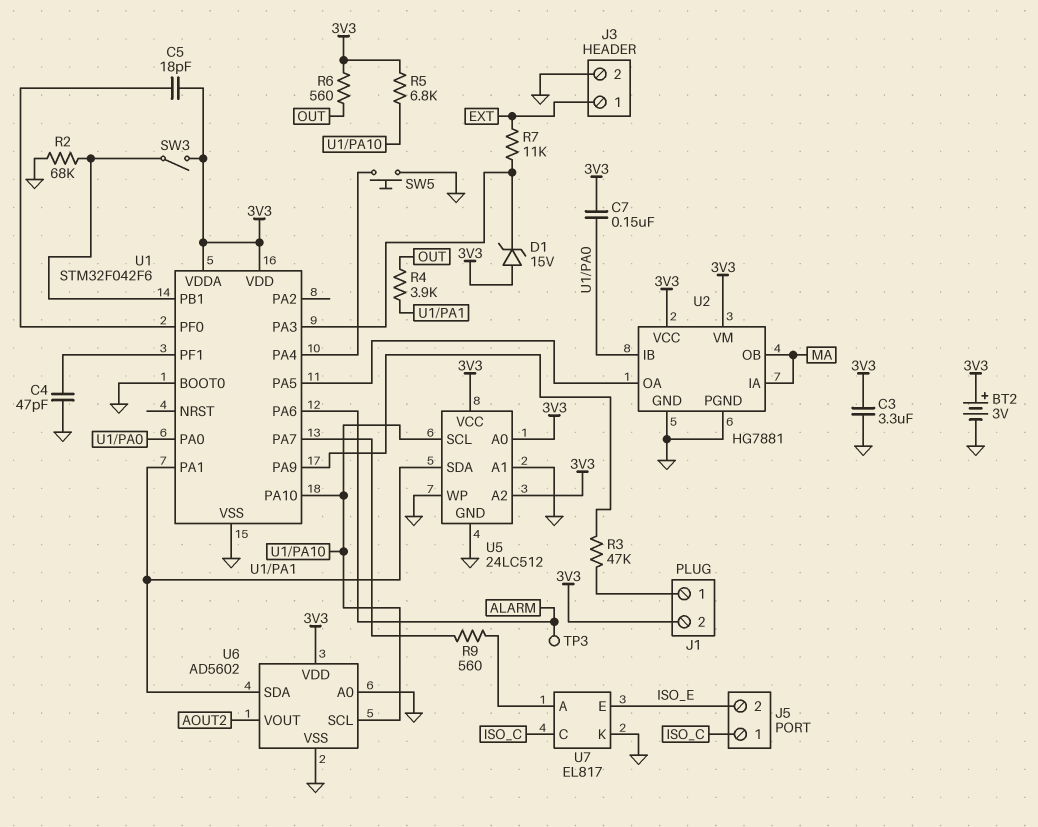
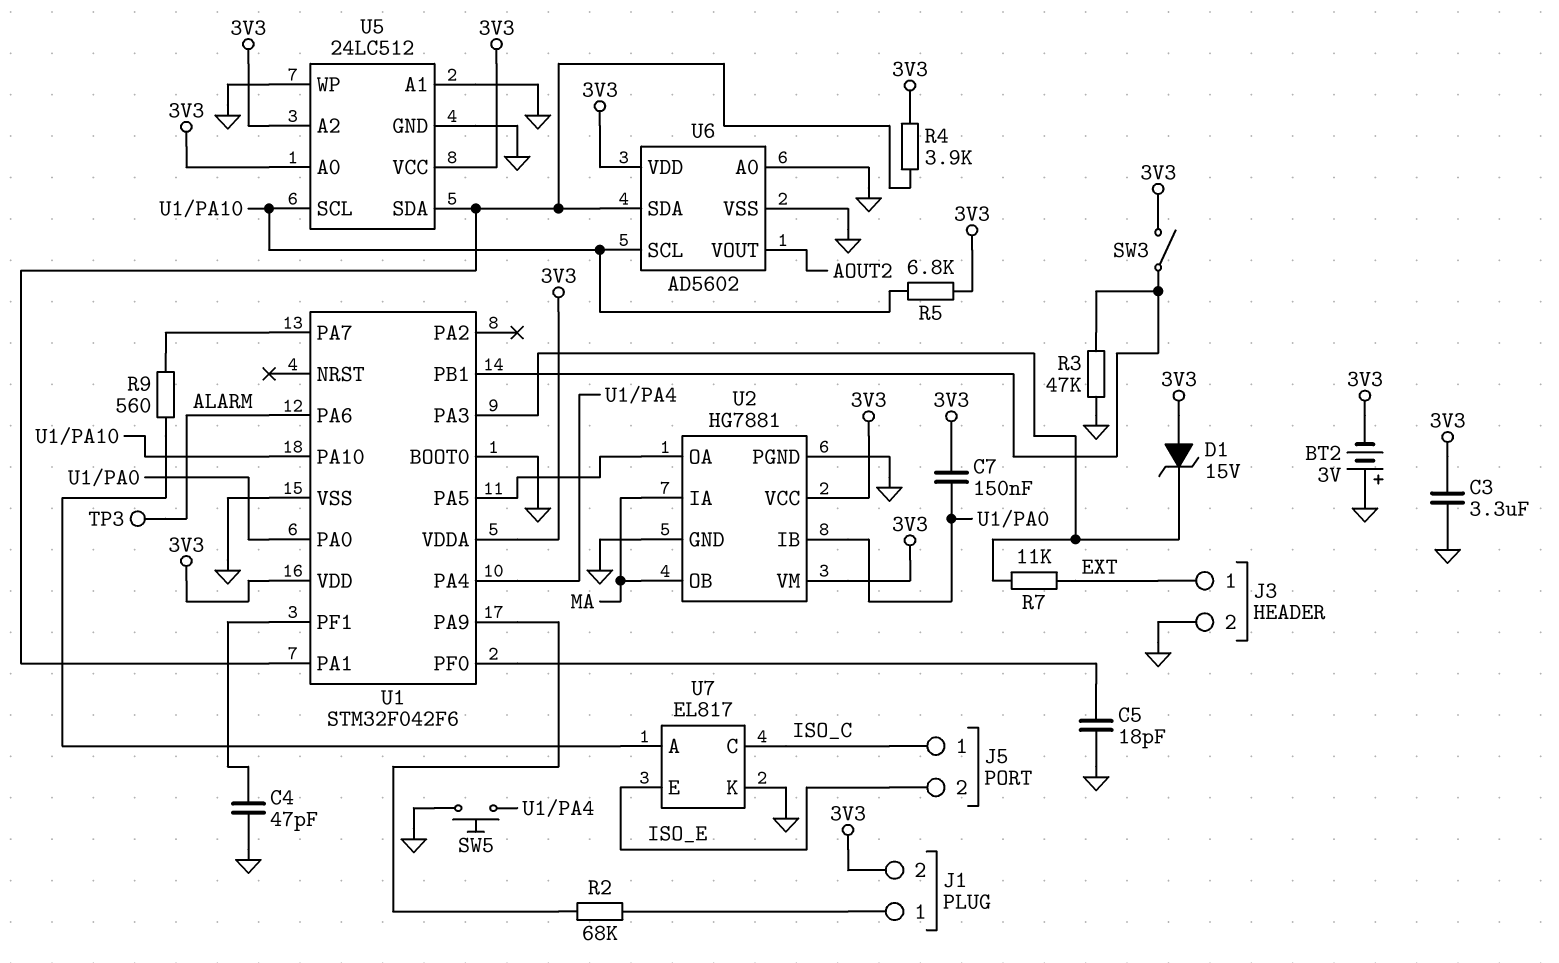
BT2: 3V (plus 3V3, minus GND) -> 3V (plus GND, minus 3V3)
C5: 18pF (3V3, U1/PF0) -> 18pF (GND, U1/PF0)
R2: 68k (GND, U1/PB1) -> 68k (J1/1, U1/PA9)
R3: 47k (J1/1, U1/PA9) -> 47k (GND, U1/PB1)
R4: 3.9k (OUT, U1/PA1) -> 3.9k (3V3, U1/PA1)
R6: 560 (3V3, OUT) -> none

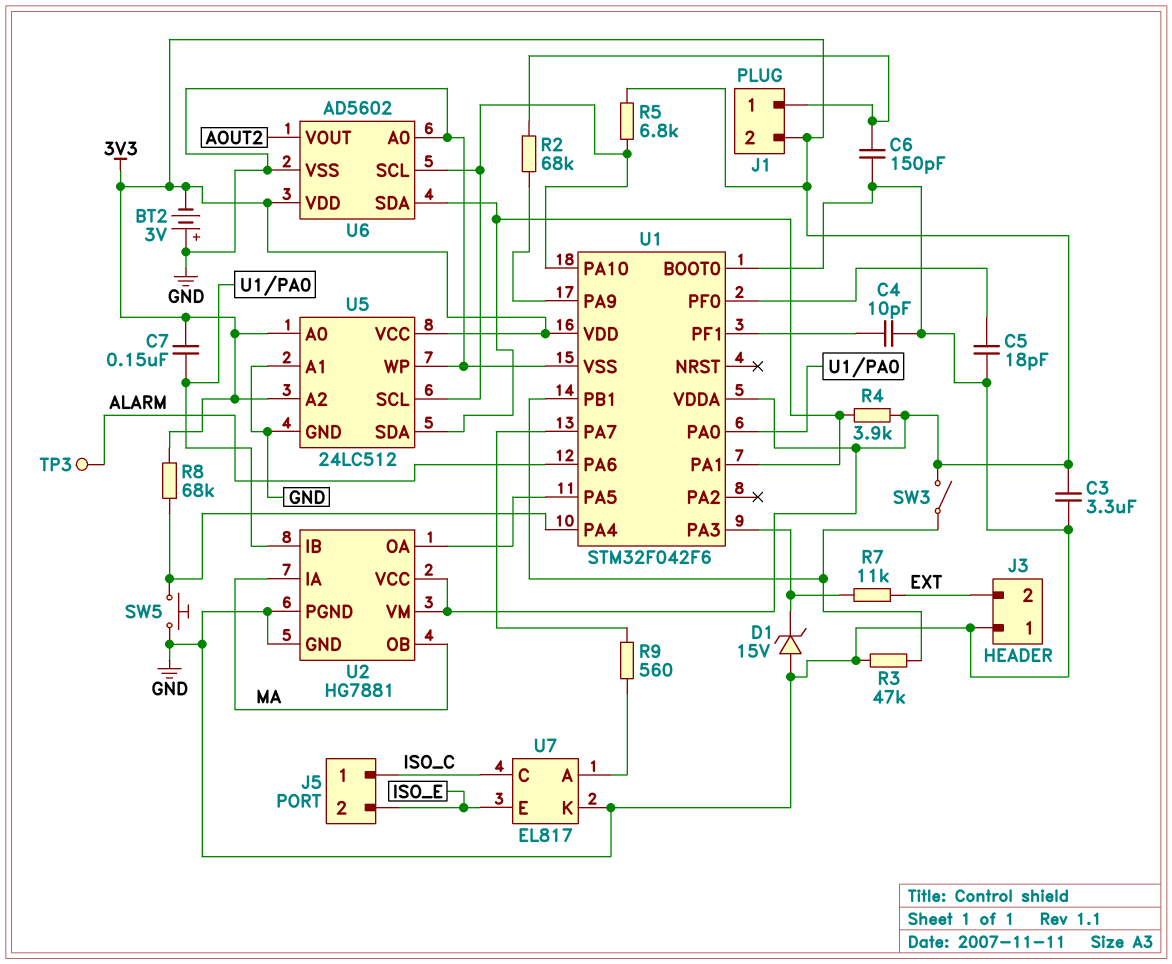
C4: 47pF (GND, U1/PF1) -> 10pF (GND, U1/PF1)
C6: none -> 150pF (GND, J1/1)
D1: zener 15V (A 3V3, K U1/PA3) -> zener 15V (A GND, K U1/PA3)
J3 pin 1: EXT -> GND
J3 pin 2: GND -> EXT
R8: none -> 68k (3V3, U1/PA4)

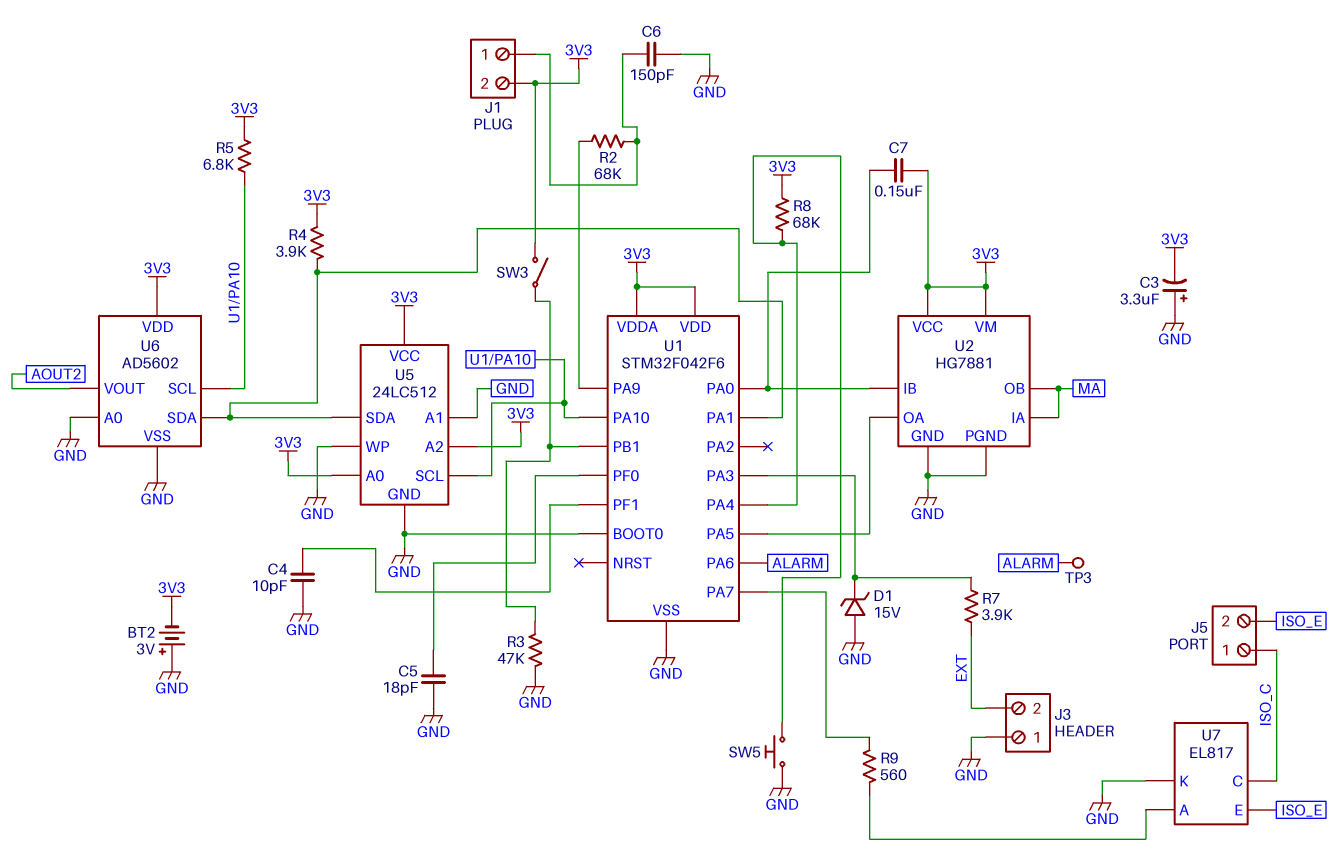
C3: 3.3uF (3V3, GND) -> 3.3uF (plus GND, minus 3V3)
R7: 11k (EXT, U1/PA3) -> 3.9k (EXT, U1/PA3)

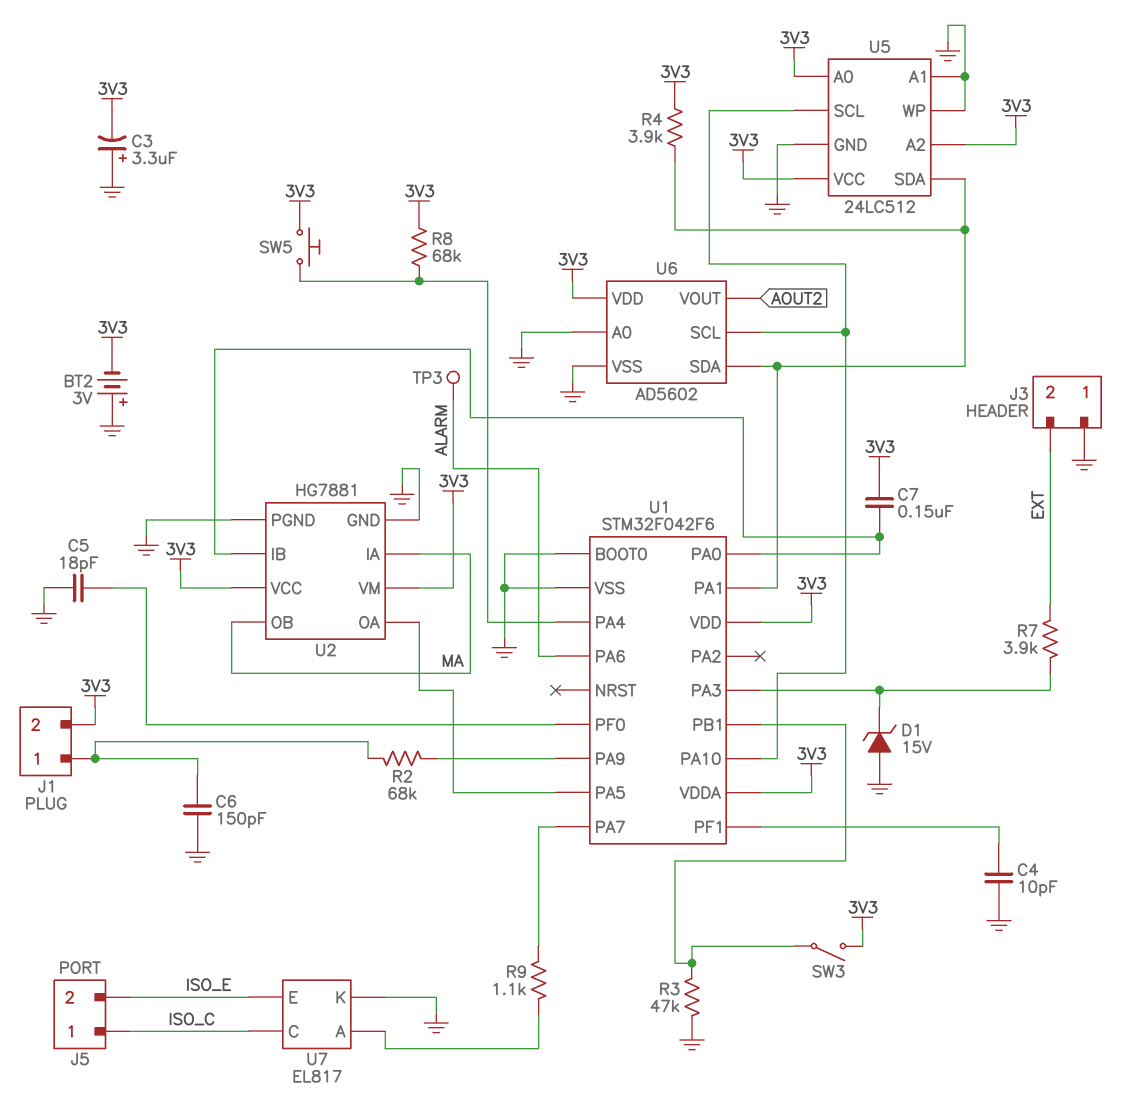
R5: 6.8k (3V3, U1/PA10) -> none
R9: 560 (U1/PA7, U7/A) -> 1.1k (U1/PA7, U7/A)
SW5: button (GND, U1/PA4) -> button (3V3, U1/PA4)

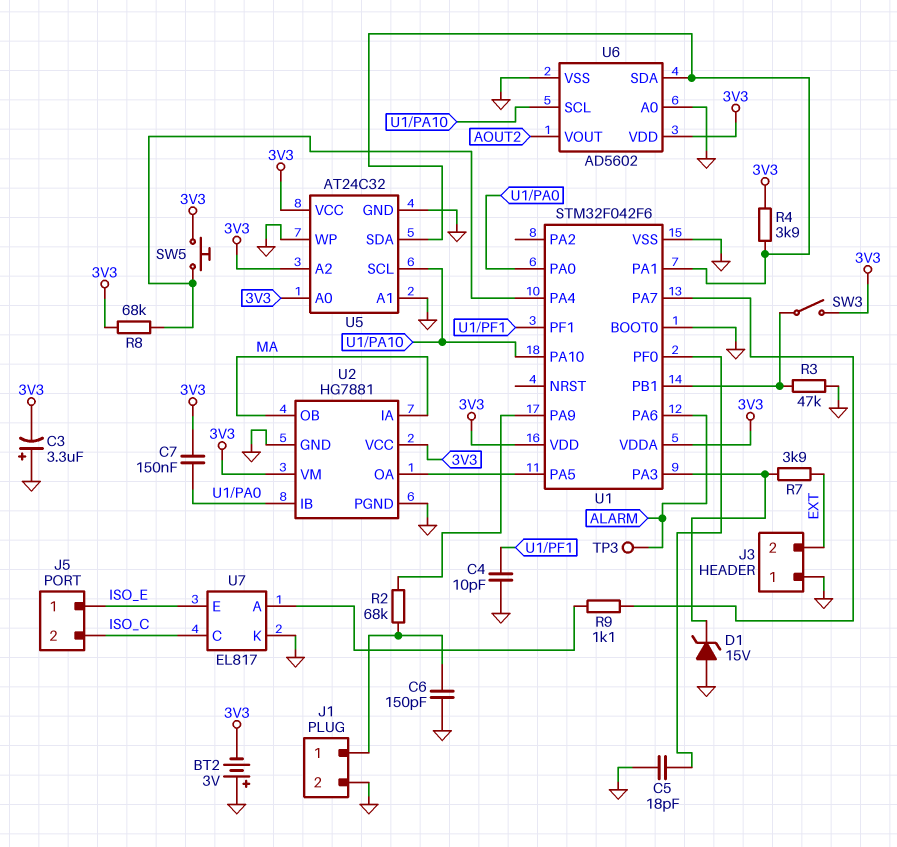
J1 pin 2: 3V3 -> GND
J5 pin 1: ISO_C -> ISO_E
J5 pin 2: ISO_E -> ISO_C
U5: 24LC512 -> AT24C32

